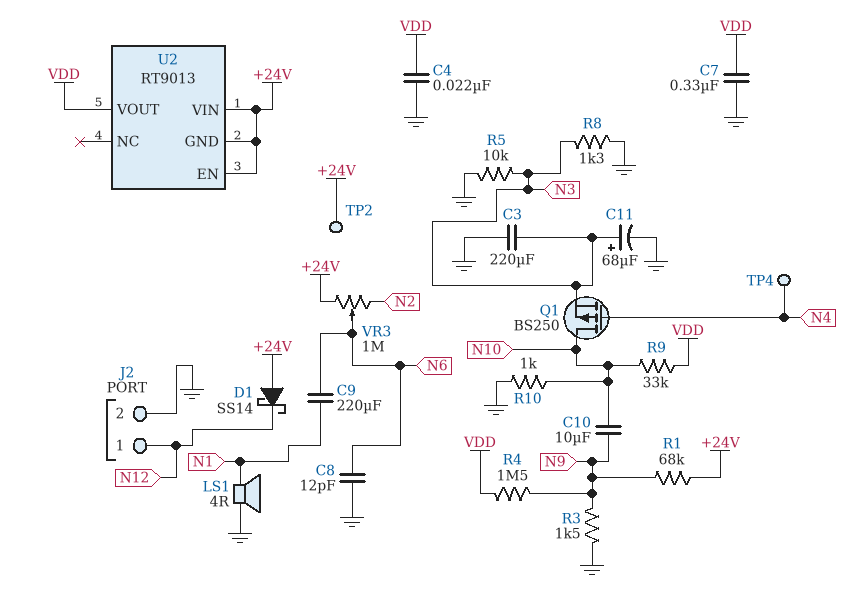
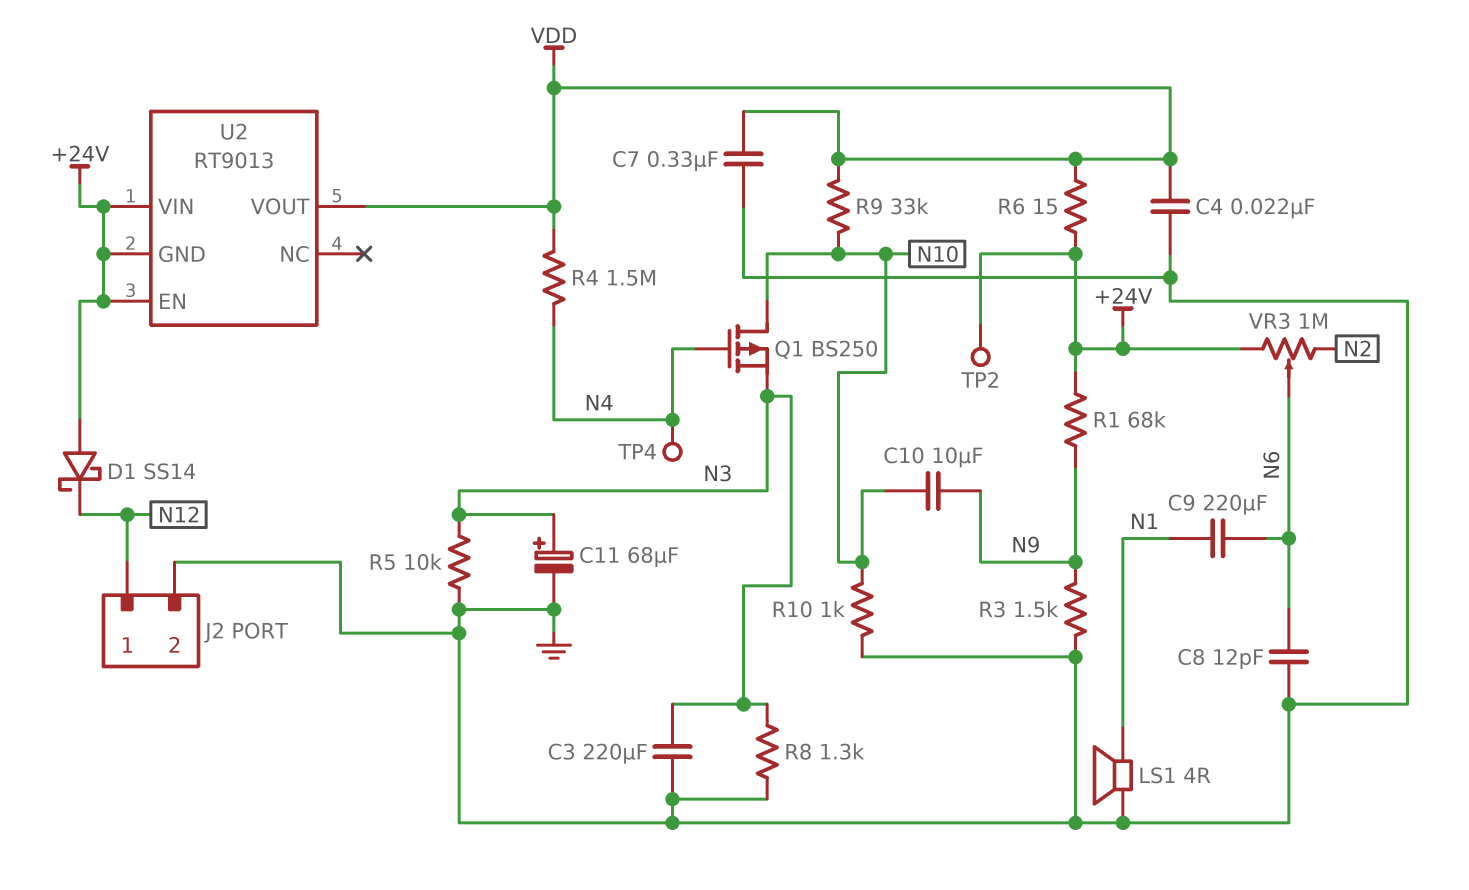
R4: 1.5M (N9, VDD) -> 1.5M (N4, VDD)
R6: none -> 15 (+24V, VDD)

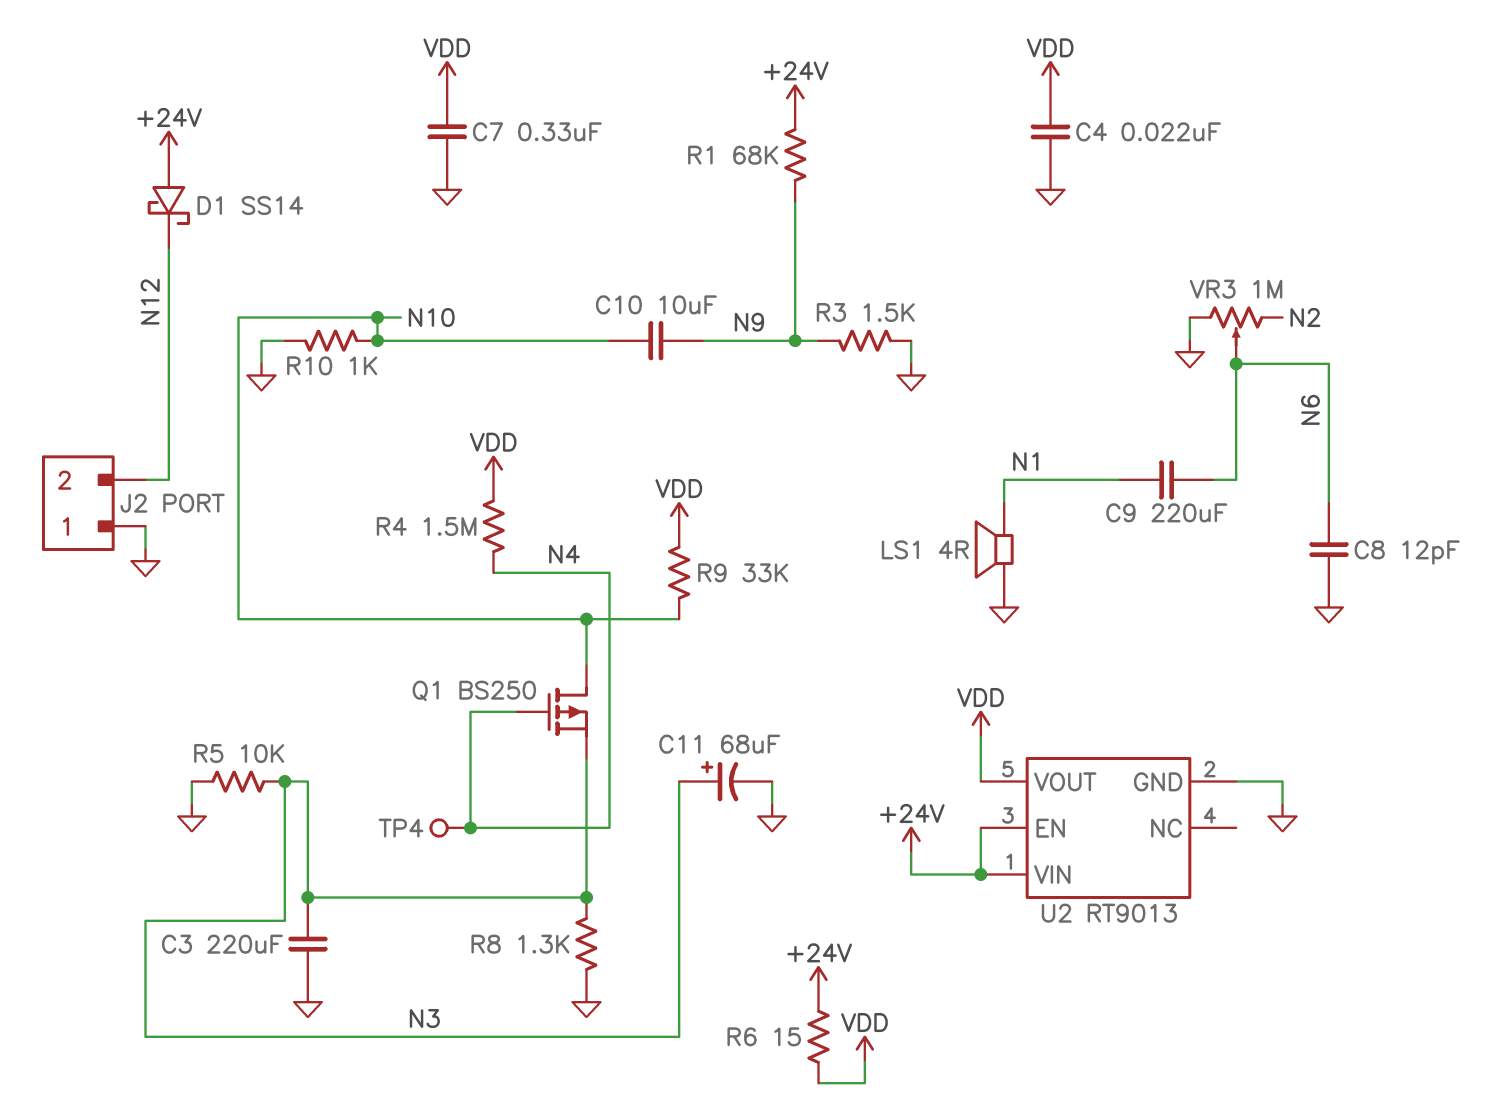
J2 pin 1: N12 -> GND
J2 pin 2: GND -> N12
TP2: test point (+24V) -> none
U2 pin GND: +24V -> GND
VR3: 1M (+24V, N2, wiper N6) -> 1M (GND, N2, wiper N6)

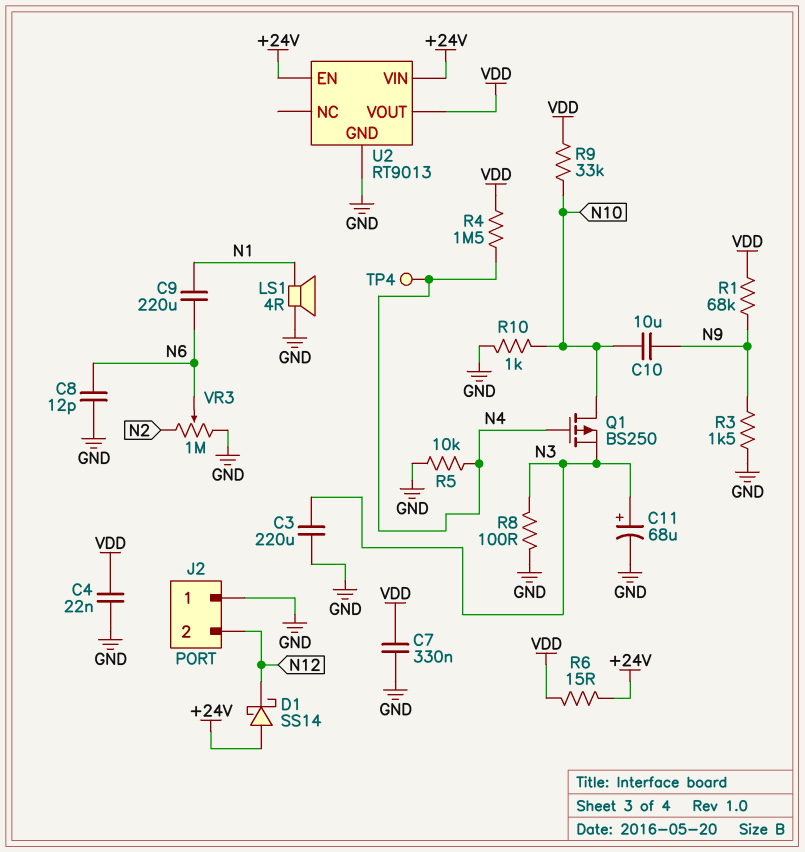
R1: 68k (+24V, N9) -> 68k (N9, VDD)
R5: 10k (GND, N3) -> 10k (GND, N4)
R8: 1.3k (GND, N3) -> 100 (GND, N3)

